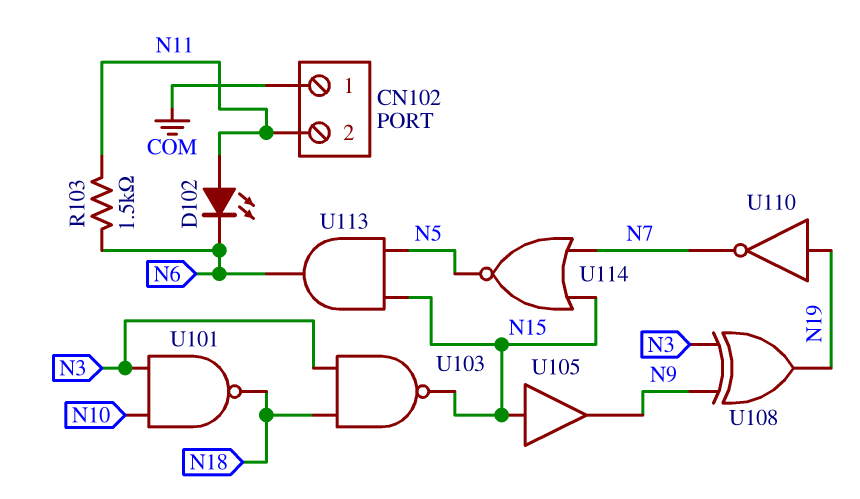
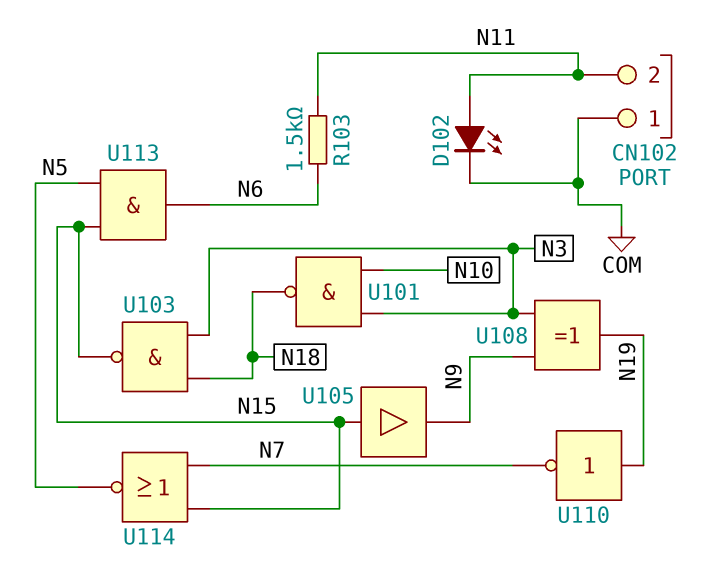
D102: LED (A N11, K N6) -> LED (A N11, K COM)

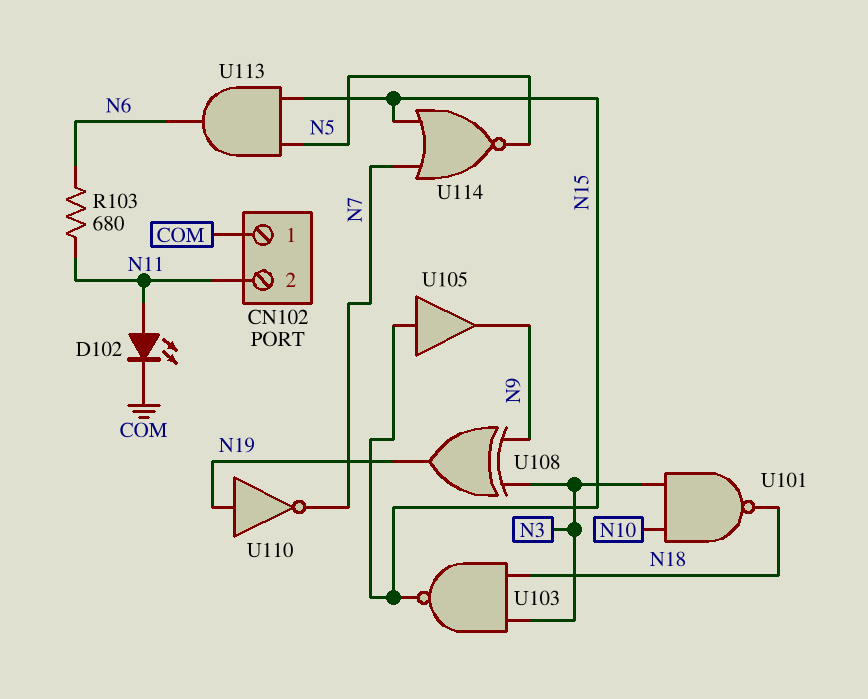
R103: 1.5k (N6, N11) -> 680 (N6, N11)

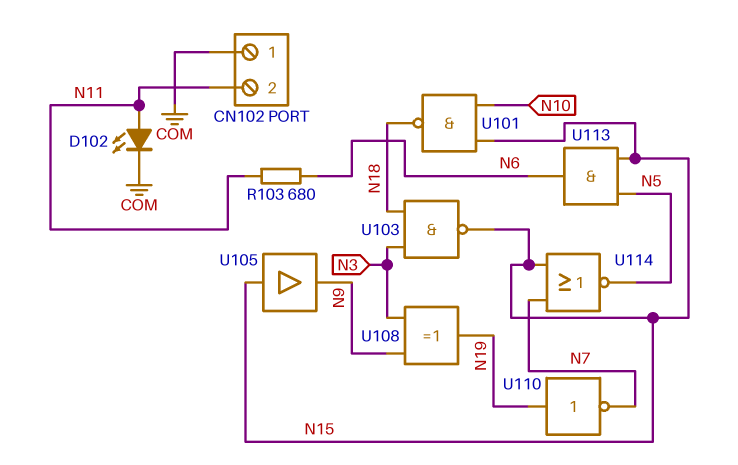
U101: NAND (in N3, in N10, out N18) -> NAND (in N10, in N15, out N18)

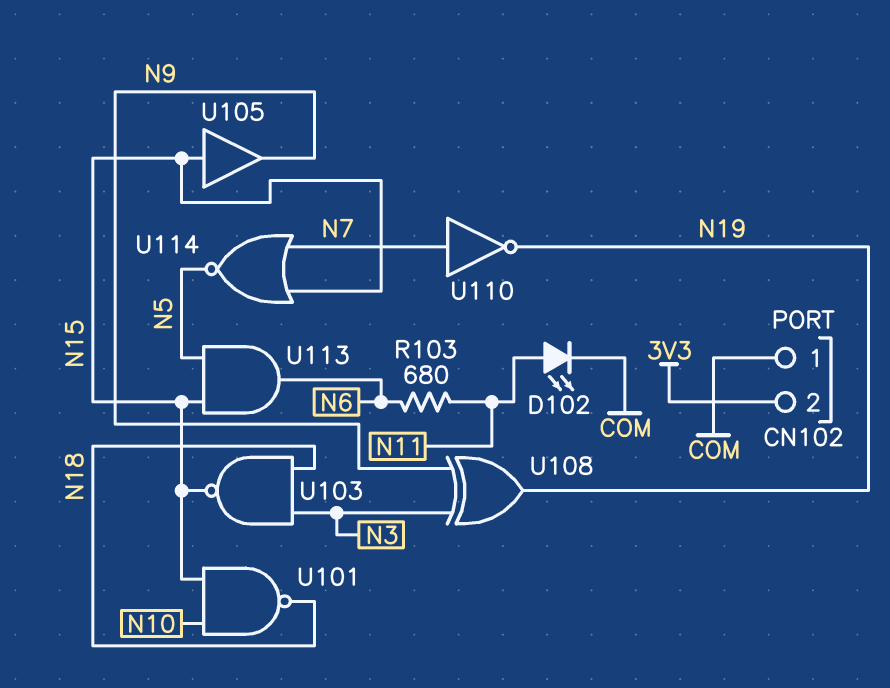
CN102 pin 2: N11 -> 3V3
U110: NOT (in N19, out N7) -> NOT (in N7, out N19)

